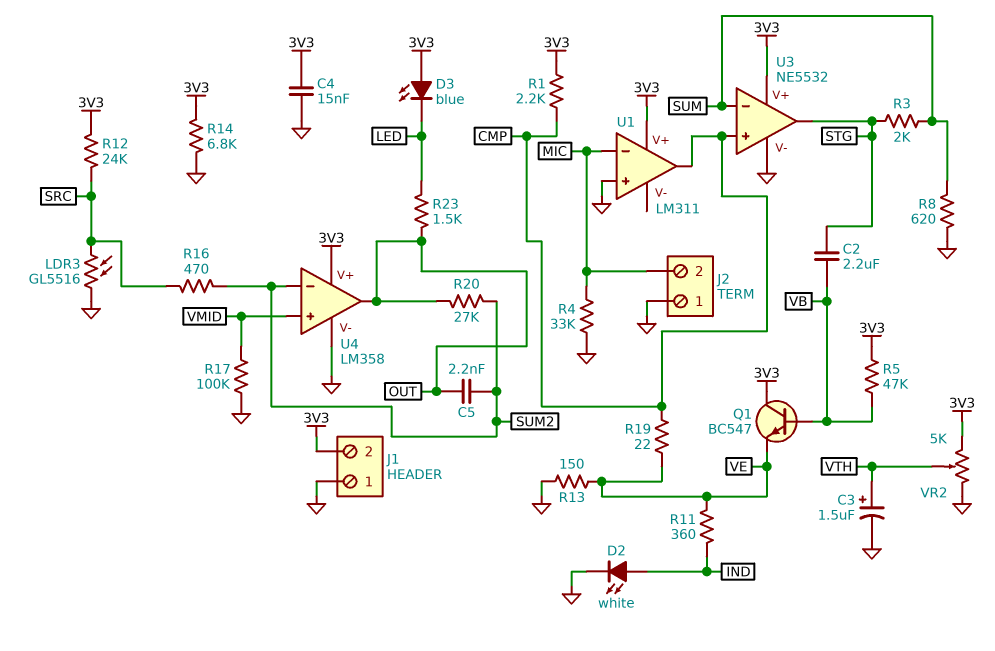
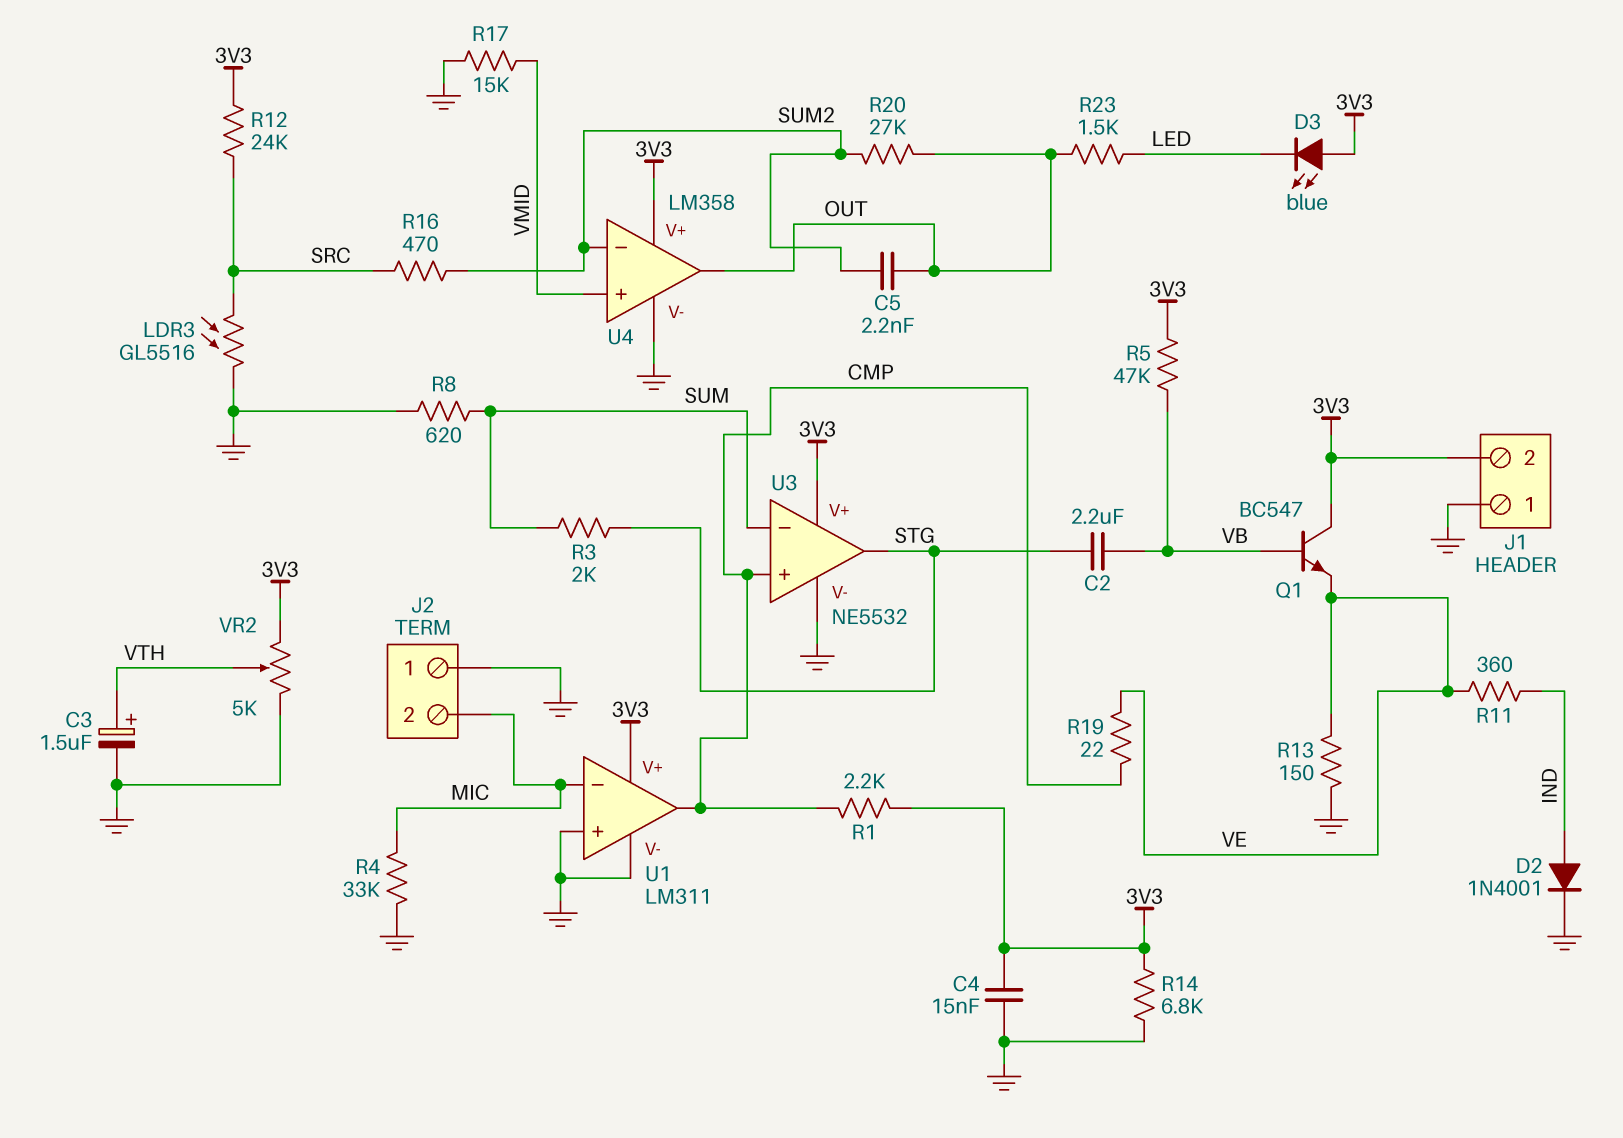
D2: LED white (A IND, K GND) -> diode 1N4001 (A IND, K GND)
R17: 100k (GND, VMID) -> 15k (GND, VMID)
U1 pin V-: none -> GND

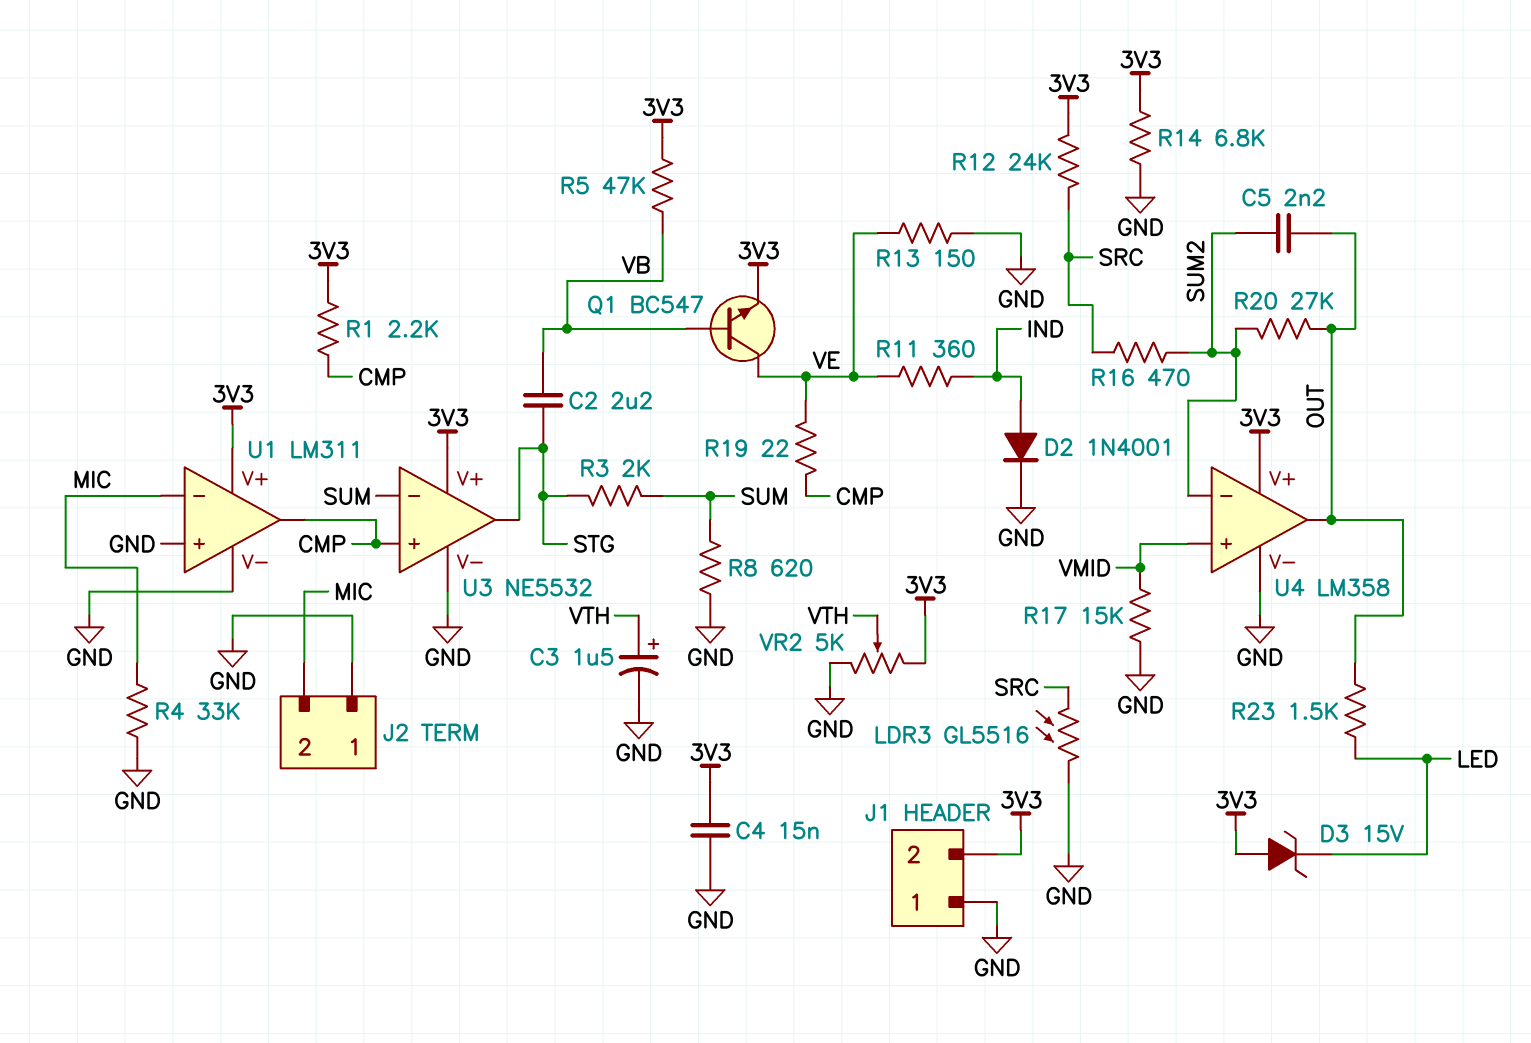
D3: LED blue (A 3V3, K LED) -> zener 15V (A 3V3, K LED)
Q1: NPN BC547 (B VB, C 3V3, E VE) -> NPN BC547 (B VB, C VE, E 3V3)

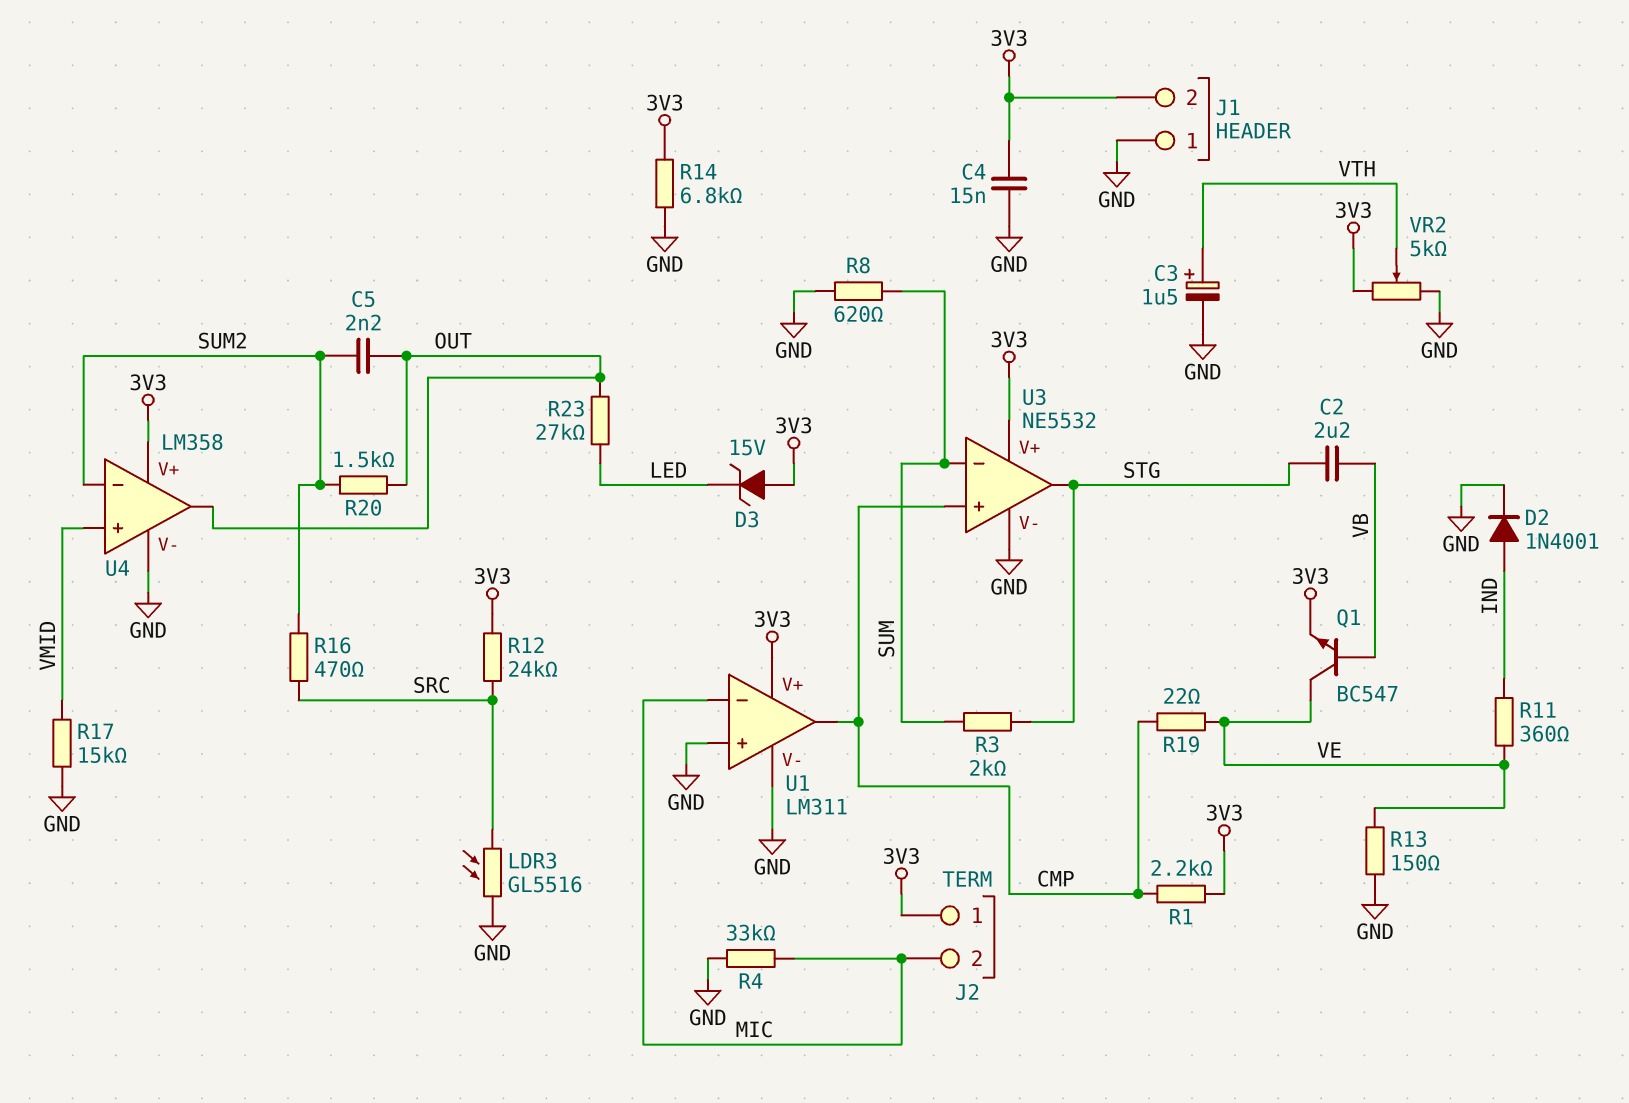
J2 pin 1: GND -> 3V3
R5: 47k (3V3, VB) -> none
R20: 27k (OUT, SUM2) -> 1.5k (OUT, SUM2)
R23: 1.5k (LED, OUT) -> 27k (LED, OUT)

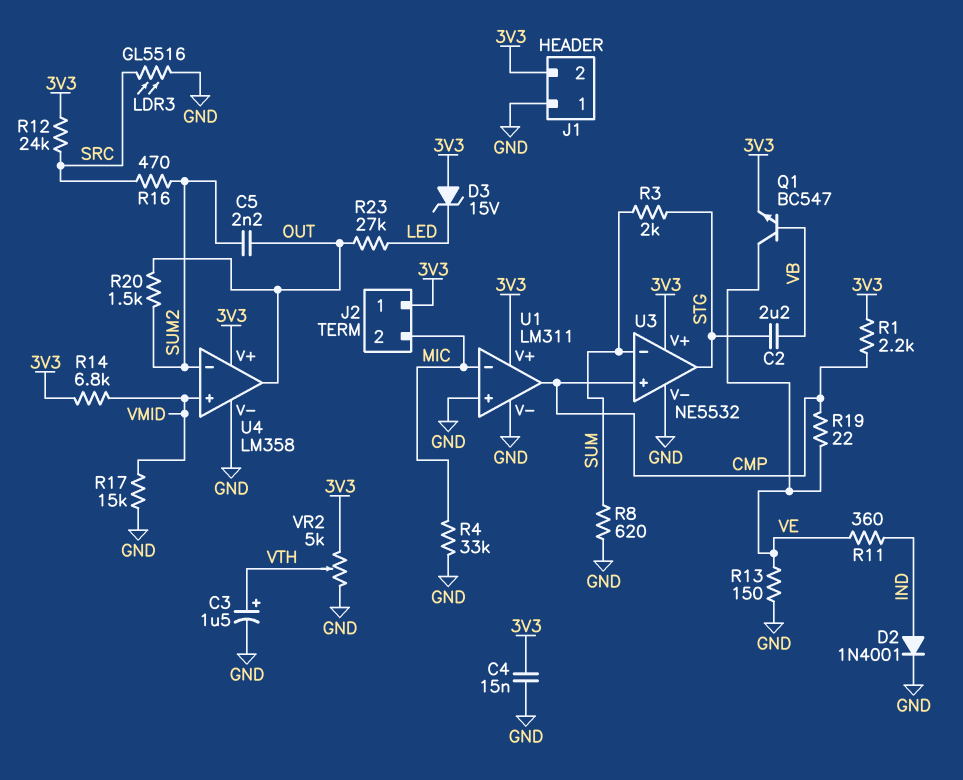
R14: 6.8k (3V3, GND) -> 6.8k (3V3, VMID)

